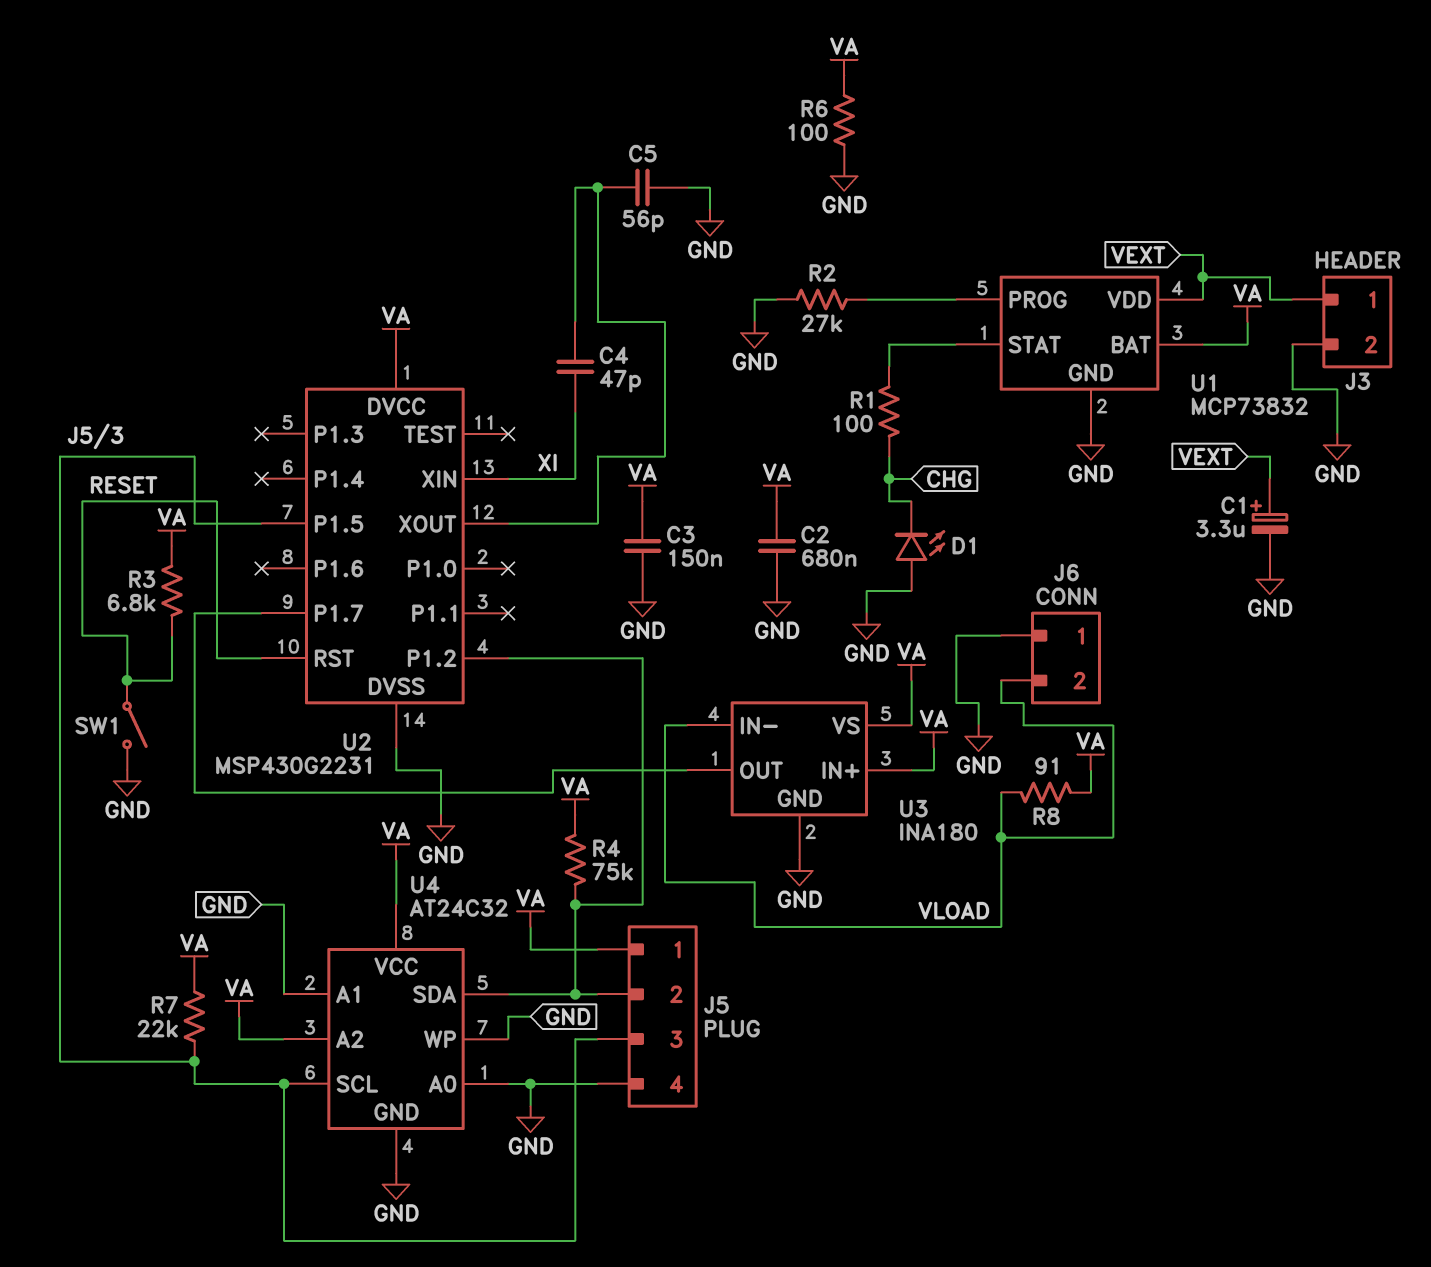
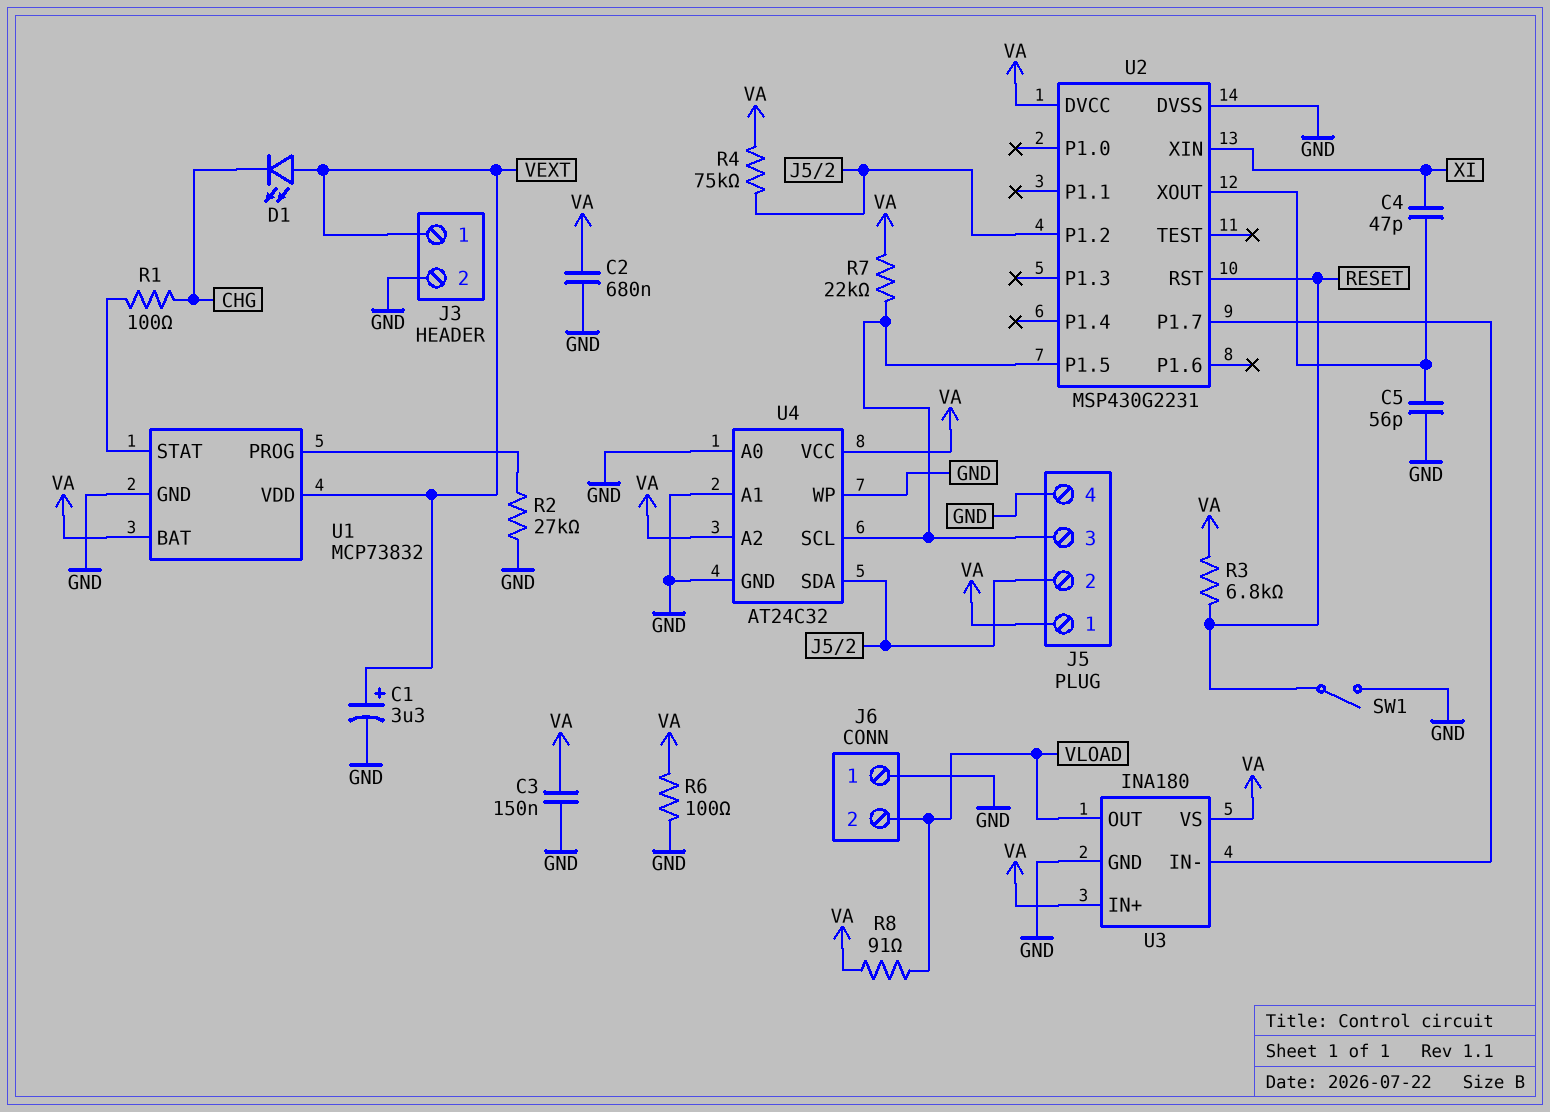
D1: LED (A GND, K CHG) -> LED (A VEXT, K CHG)
U3 pin IN-: VLOAD -> U2/P1.7
U3 pin OUT: U2/P1.7 -> VLOAD

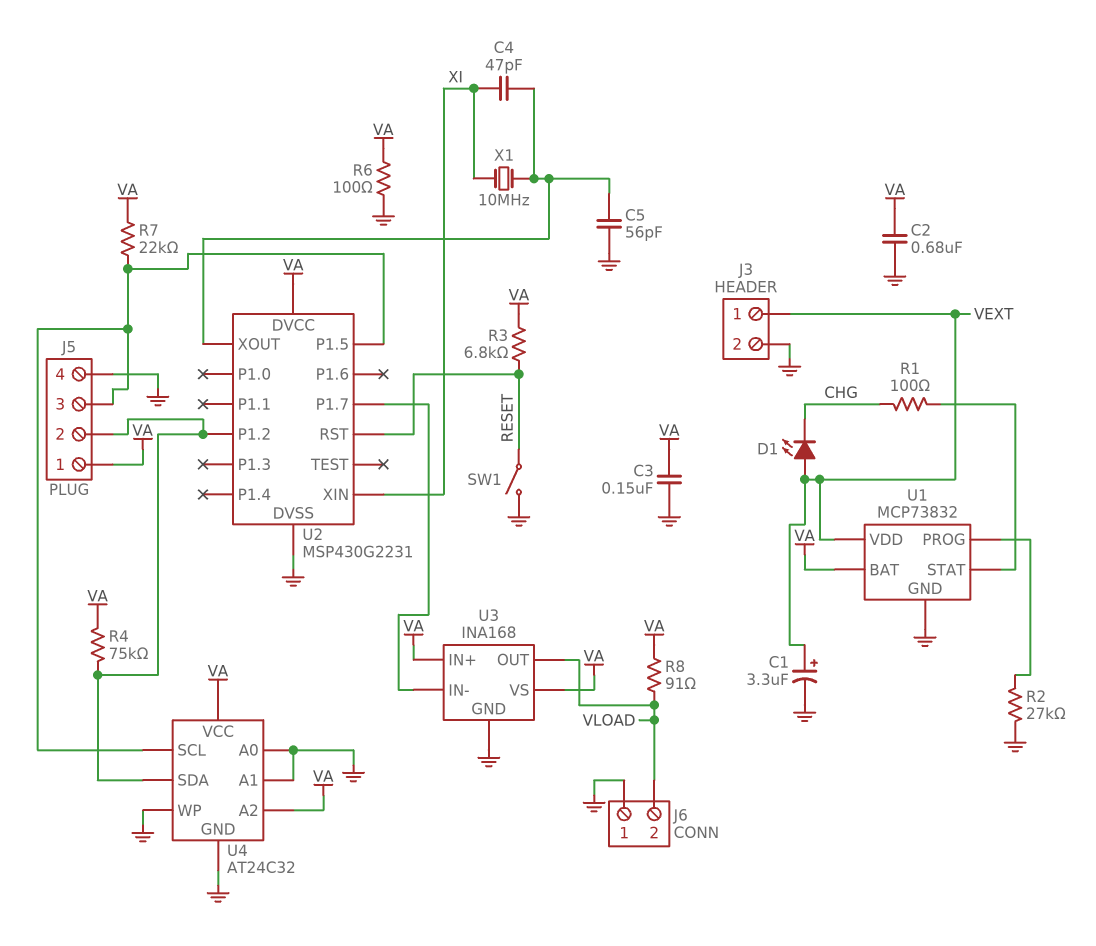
U3: INA180 -> INA168
X1: none -> 10MHz (U2/XOUT, XI)

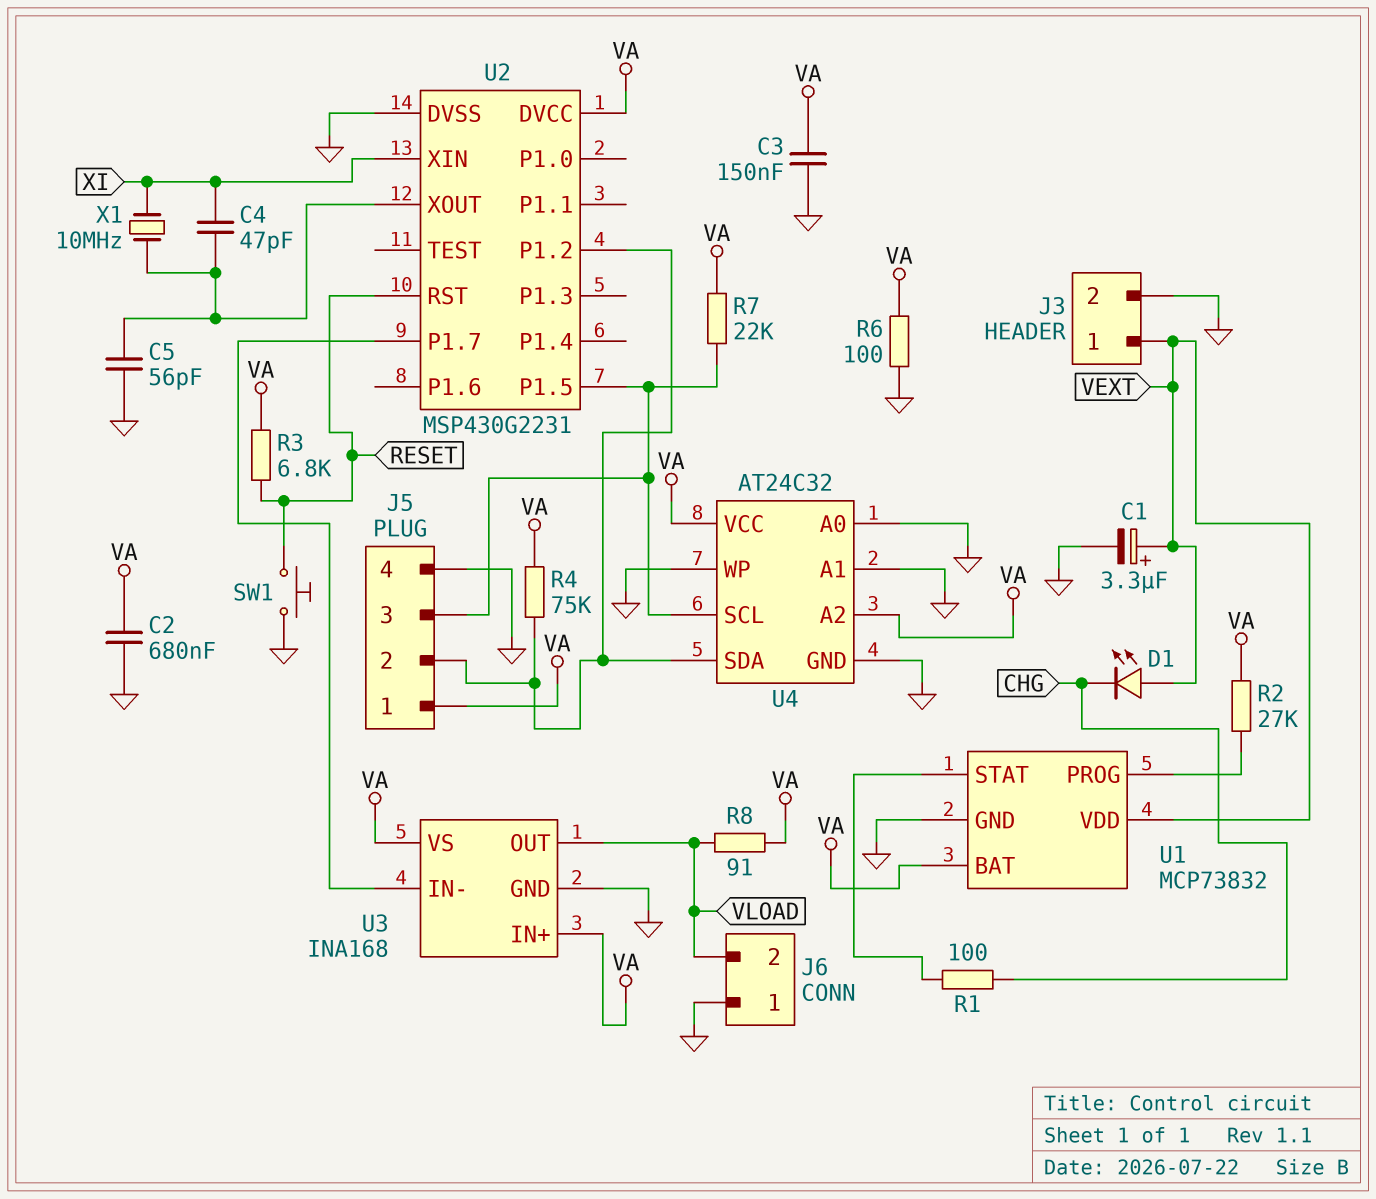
R2: 27k (GND, U1/PROG) -> 27k (U1/PROG, VA)
SW1: switch (GND, RESET) -> button (GND, RESET)

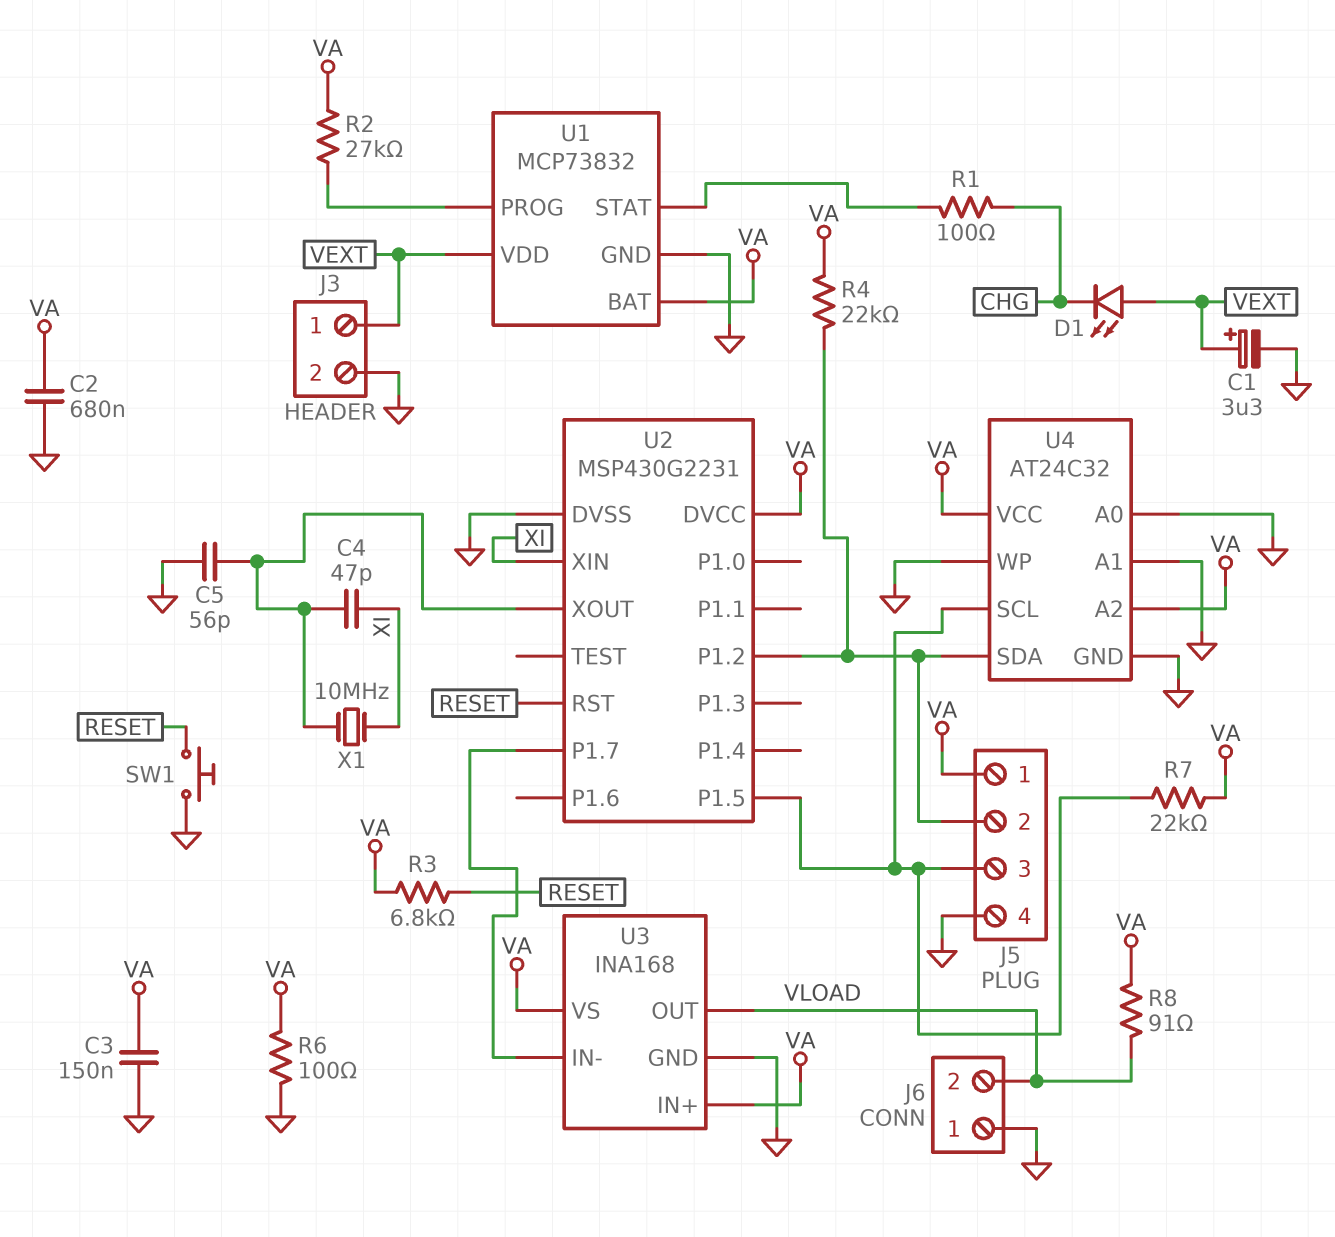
R4: 75k (J5/2, VA) -> 22k (J5/2, VA)

